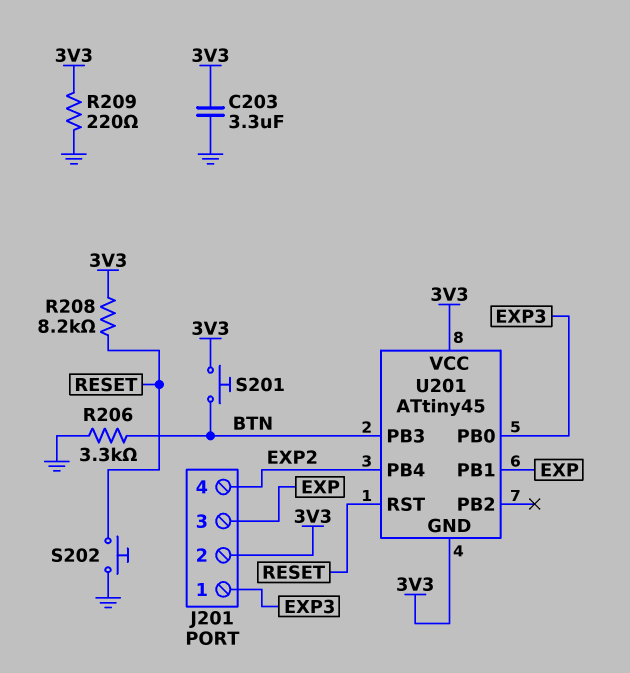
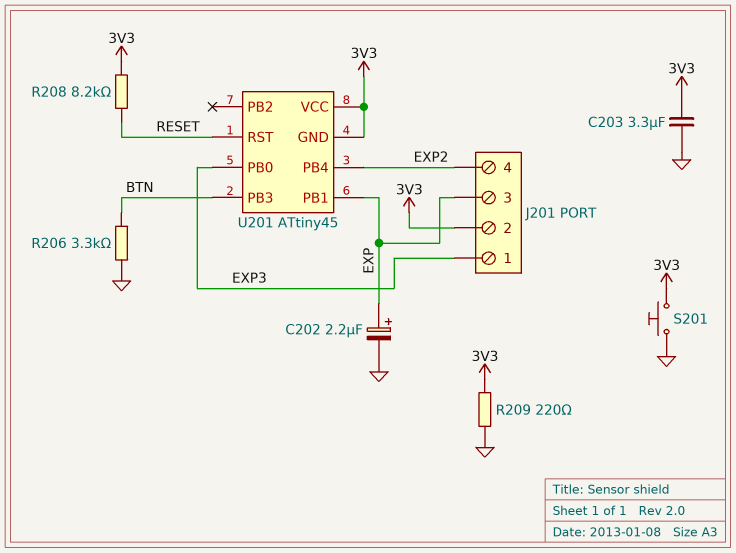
C202: none -> 2.2uF (plus EXP, minus GND)
S201: button (3V3, BTN) -> button (3V3, GND)
S202: button (GND, RESET) -> none

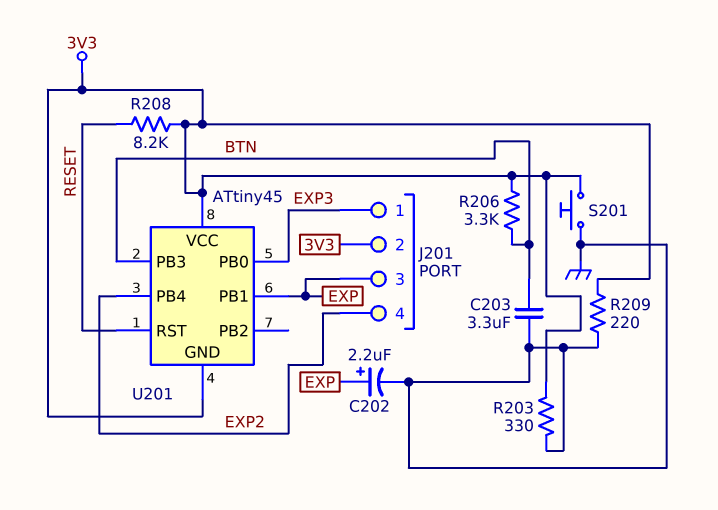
C203: 3.3uF (3V3, GND) -> 3.3uF (BTN, GND)
R203: none -> 330 (3V3, GND)
R206: 3.3k (BTN, GND) -> 3.3k (3V3, BTN)

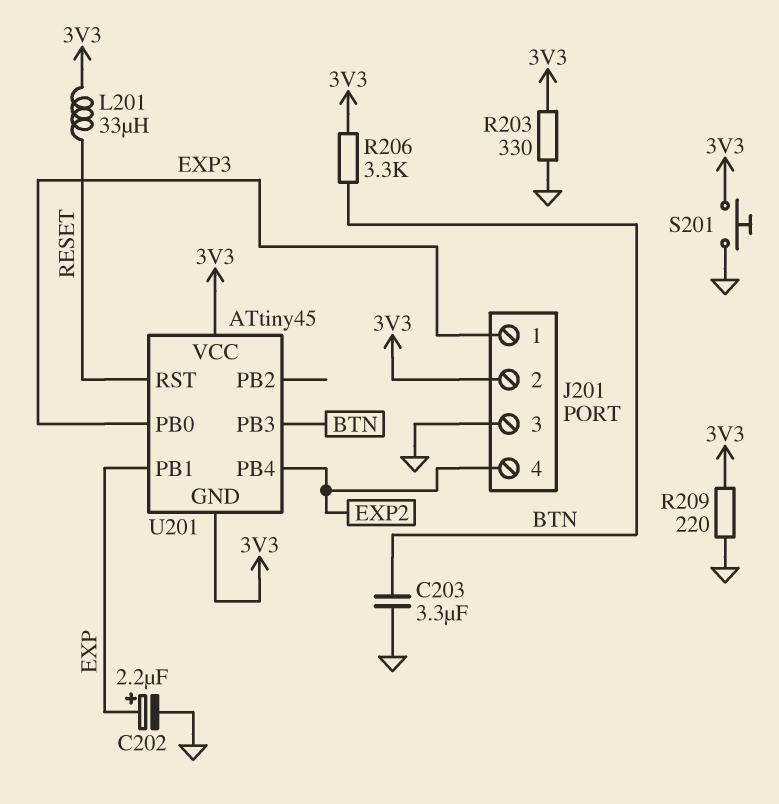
J201 pin 3: EXP -> GND
L201: none -> 33uH (3V3, RESET)
R208: 8.2k (3V3, RESET) -> none

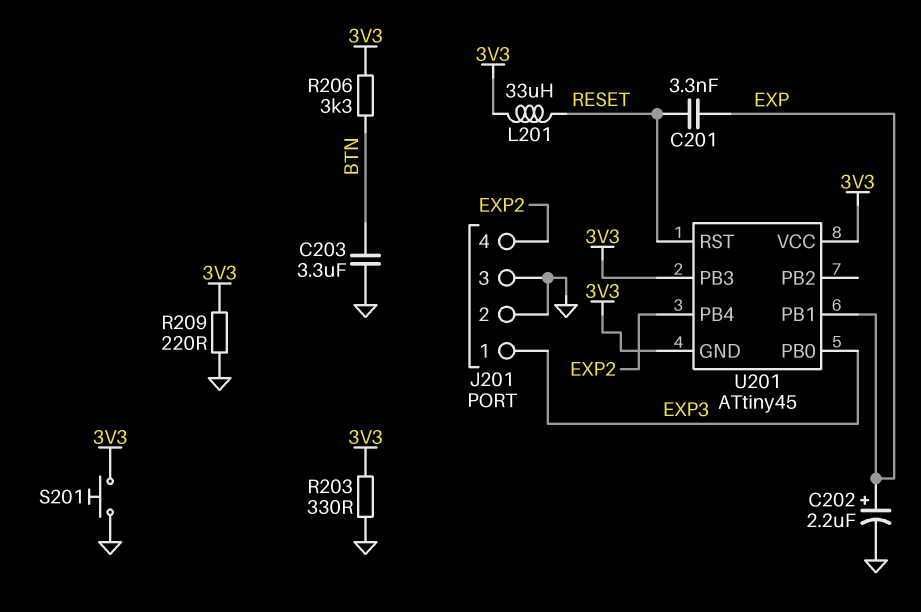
C201: none -> 3.3nF (EXP, RESET)
J201 pin 2: 3V3 -> GND
U201 pin PB3: BTN -> 3V3

